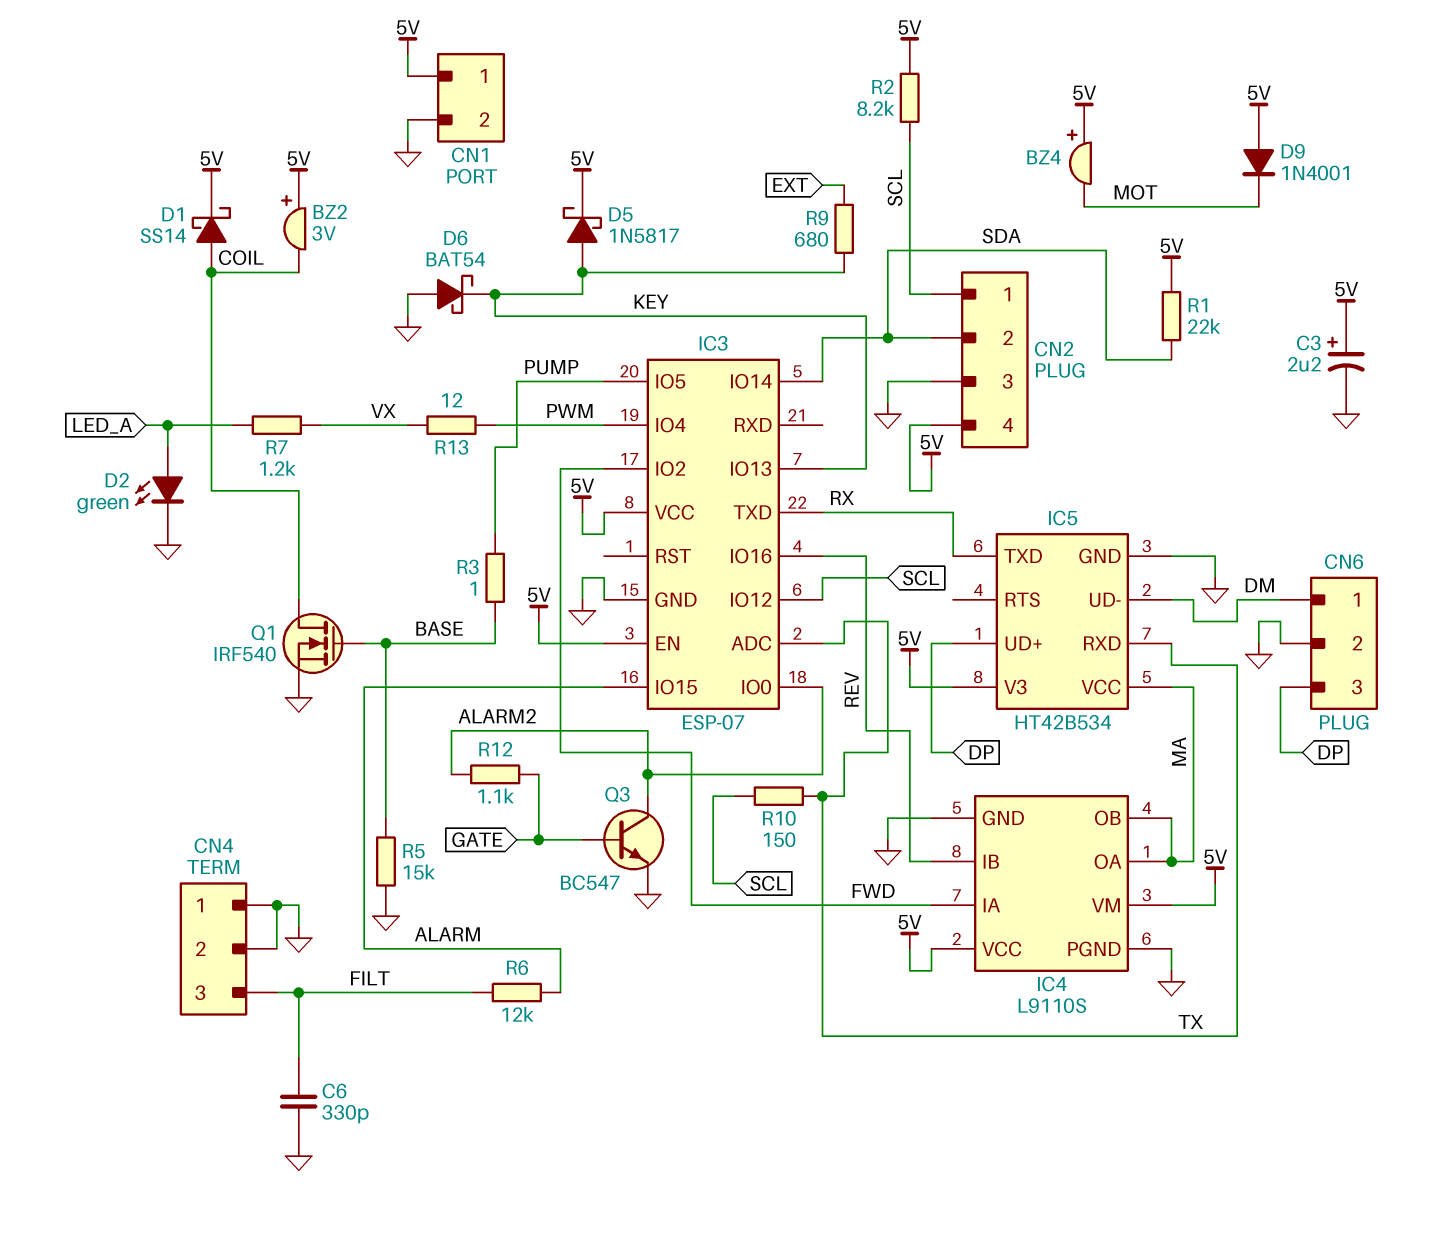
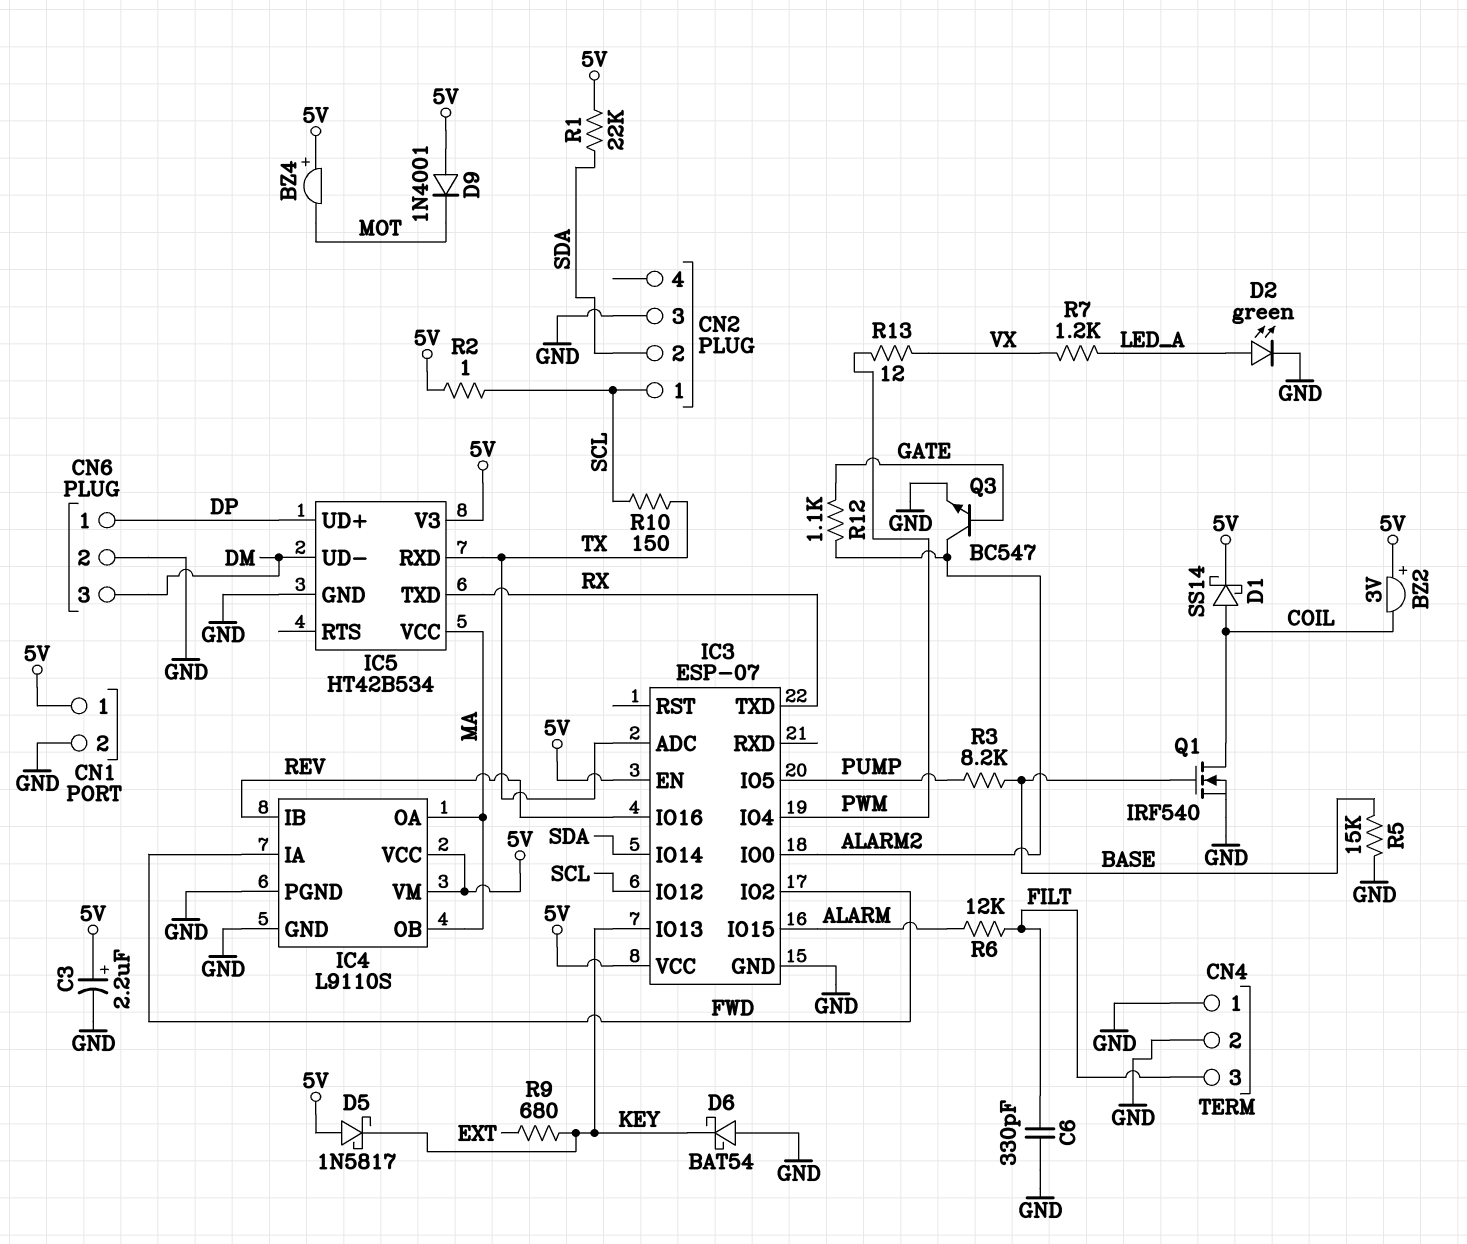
CN2 pin 4: 5V -> none
CN6 pin 1: DM -> DP
CN6 pin 3: DP -> DM
D5: schottky 1N5817 (A KEY, K 5V) -> schottky 1N5817 (A 5V, K KEY)
R2: 8.2k (5V, SCL) -> 1 (5V, SCL)
R3: 1 (BASE, PUMP) -> 8.2k (BASE, PUMP)

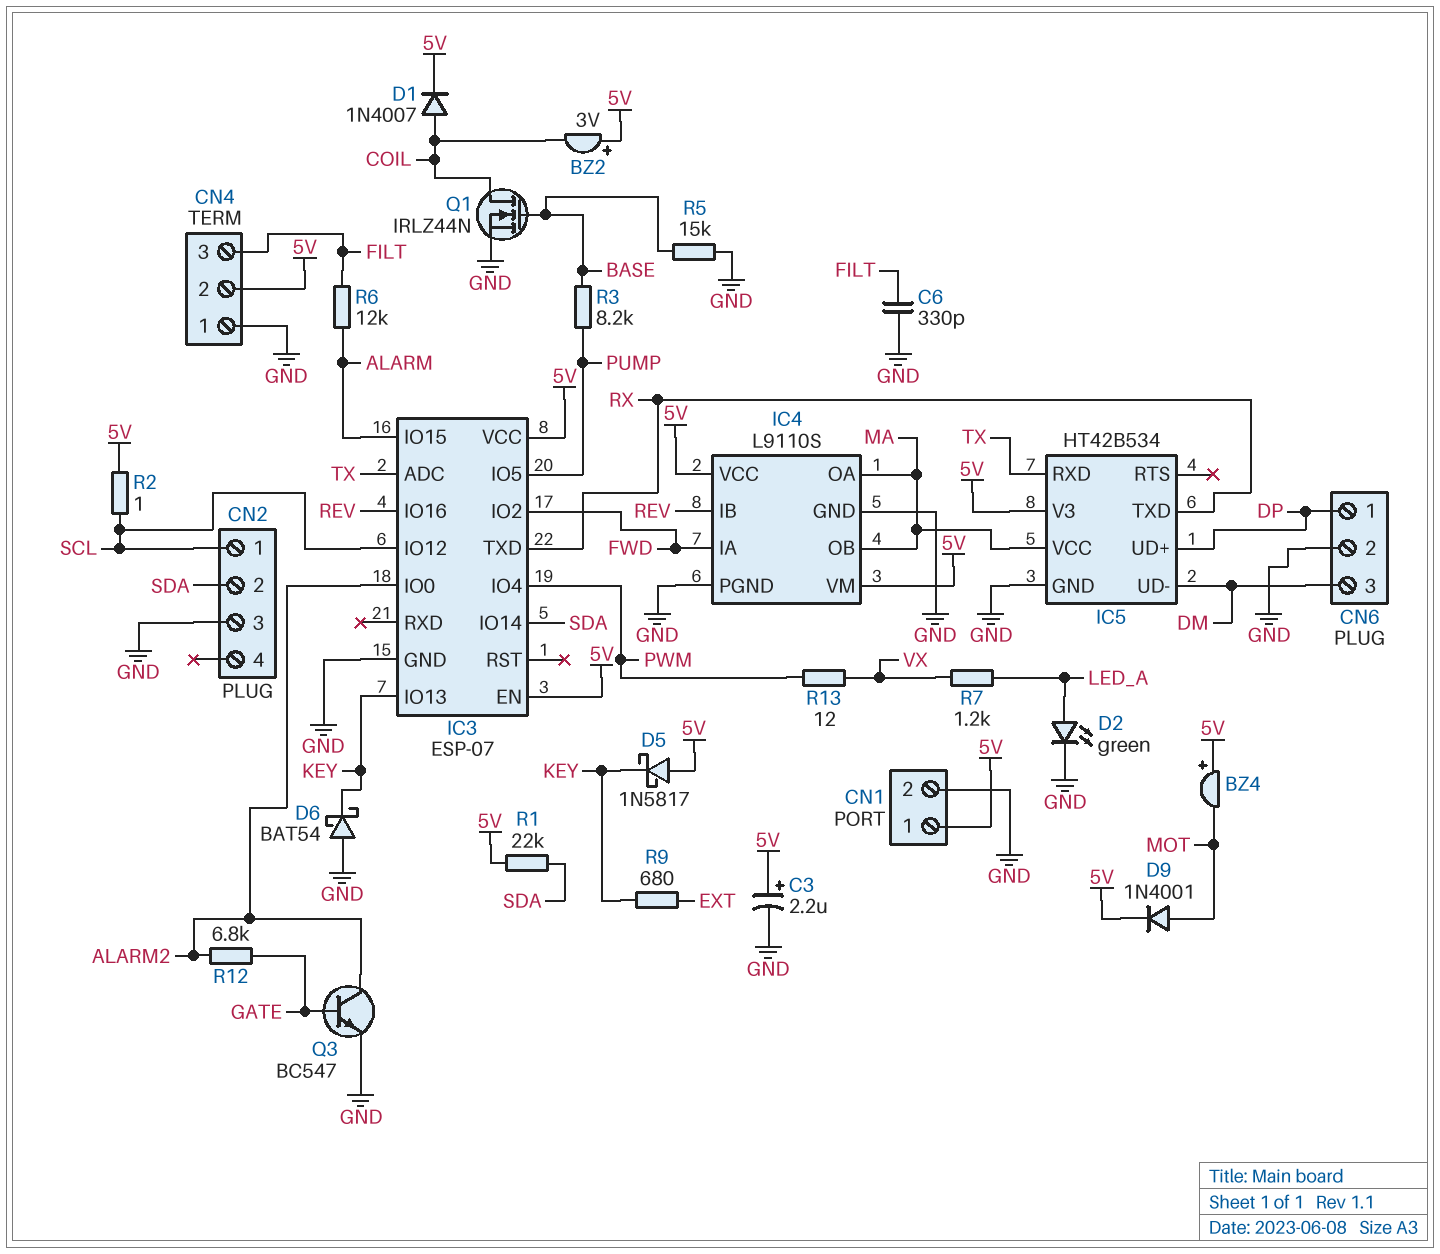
CN4 pin 2: GND -> 5V
D1: schottky SS14 (A COIL, K 5V) -> diode 1N4007 (A COIL, K 5V)
D9: diode 1N4001 (A 5V, K MOT) -> diode 1N4001 (A MOT, K 5V)
Q1: NMOS IRF540 (G BASE, D COIL, S GND) -> NMOS IRLZ44N (G BASE, D COIL, S GND)
R10: 150 (SCL, TX) -> none
R12: 1.1k (ALARM2, GATE) -> 6.8k (ALARM2, GATE)

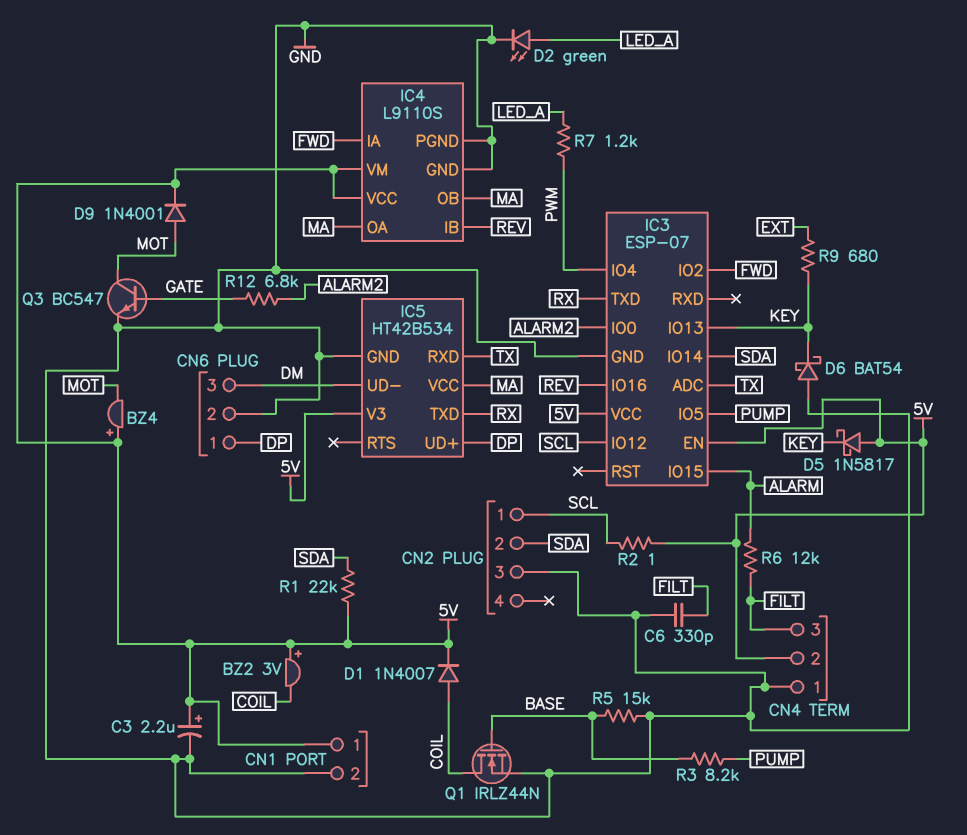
Q3: NPN BC547 (B GATE, C ALARM2, E GND) -> NPN BC547 (B GATE, C MOT, E GND)
R7: 1.2k (LED_A, VX) -> 1.2k (LED_A, PWM)
R13: 12 (PWM, VX) -> none

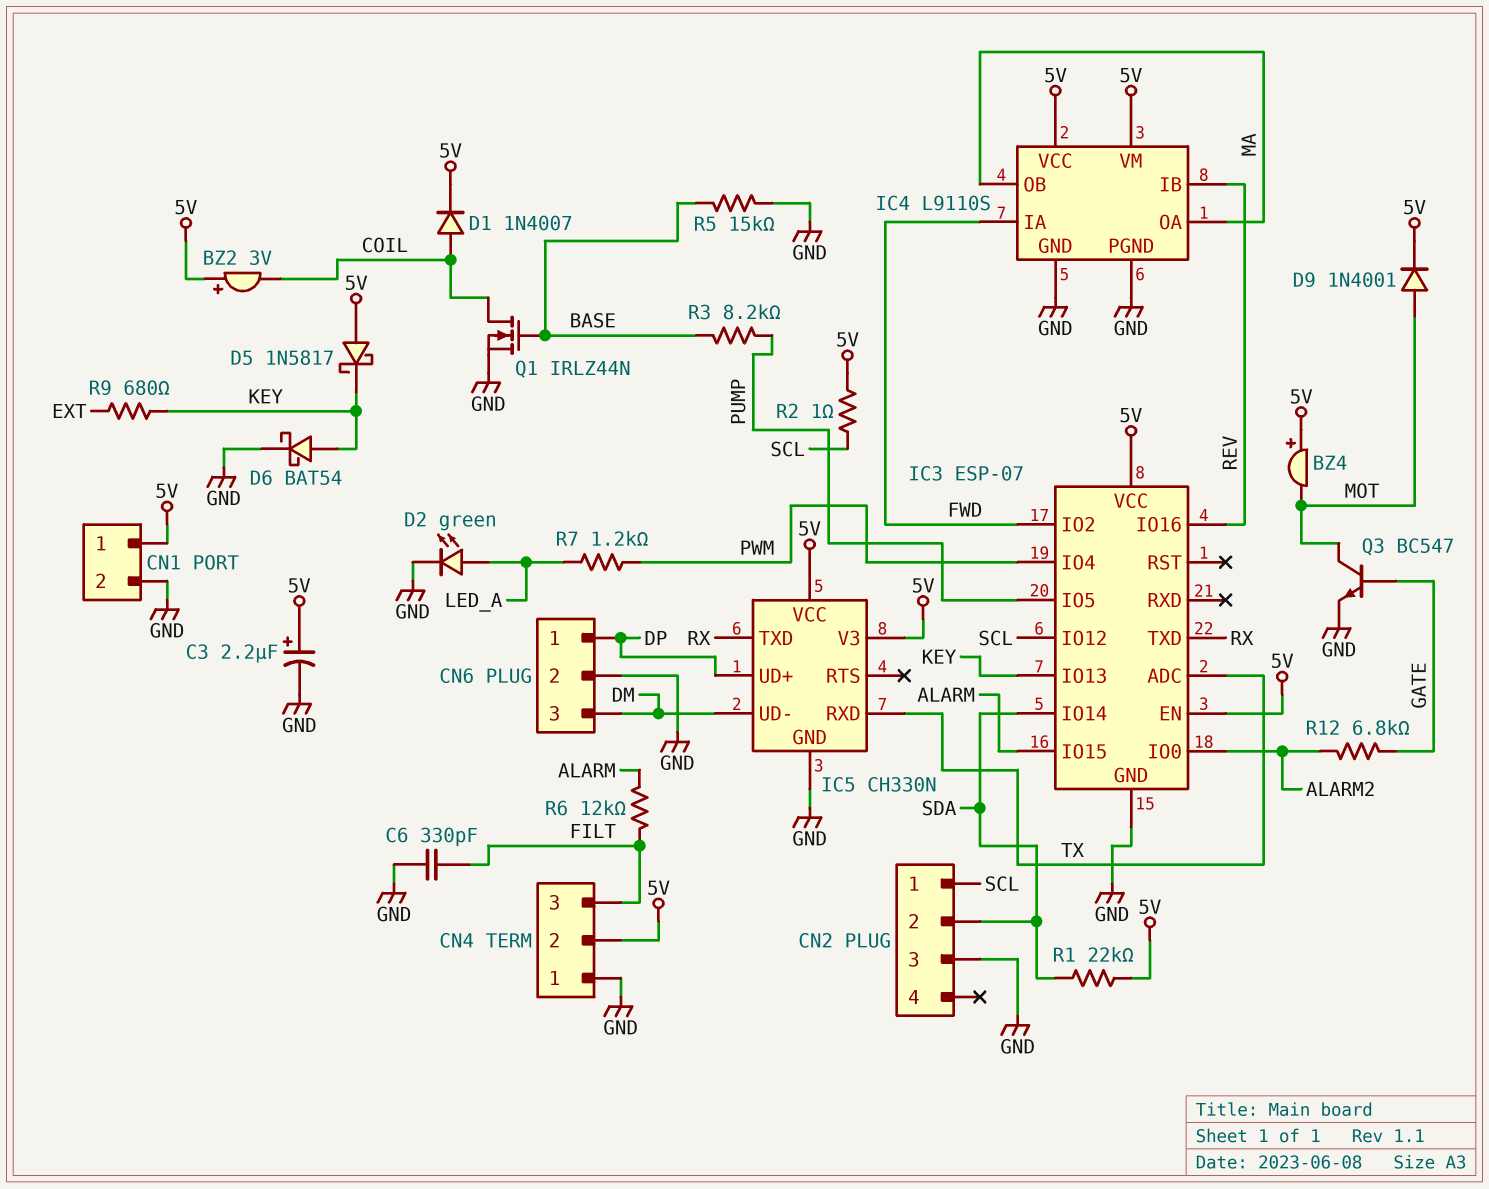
D6: schottky BAT54 (A GND, K KEY) -> schottky BAT54 (A KEY, K GND)
IC5: HT42B534 -> CH330N
IC5 pin VCC: MA -> 5V

